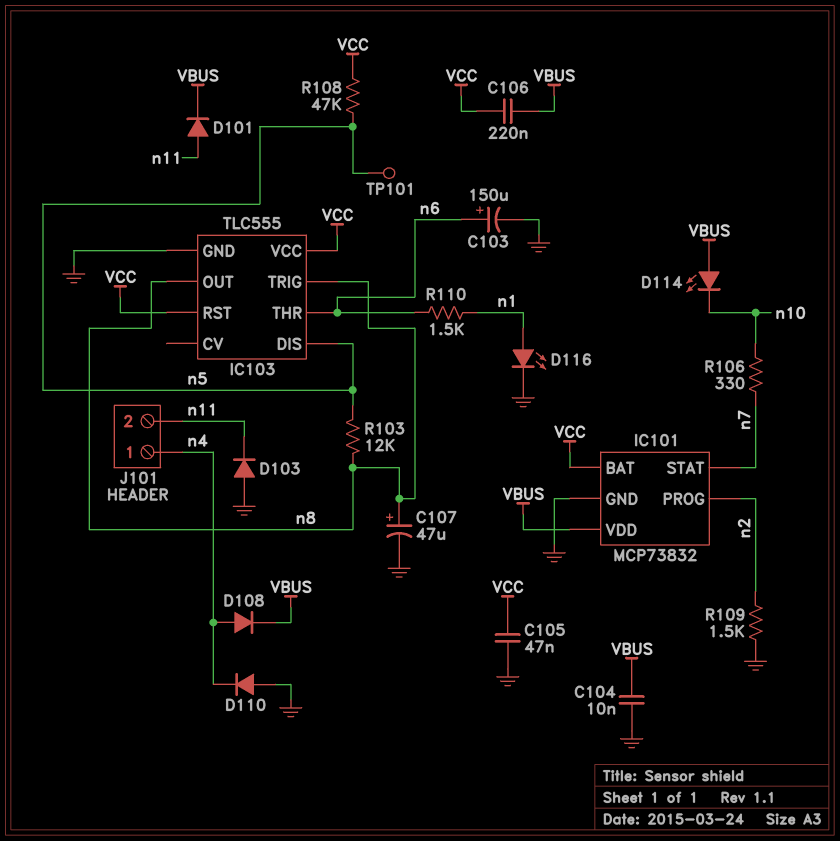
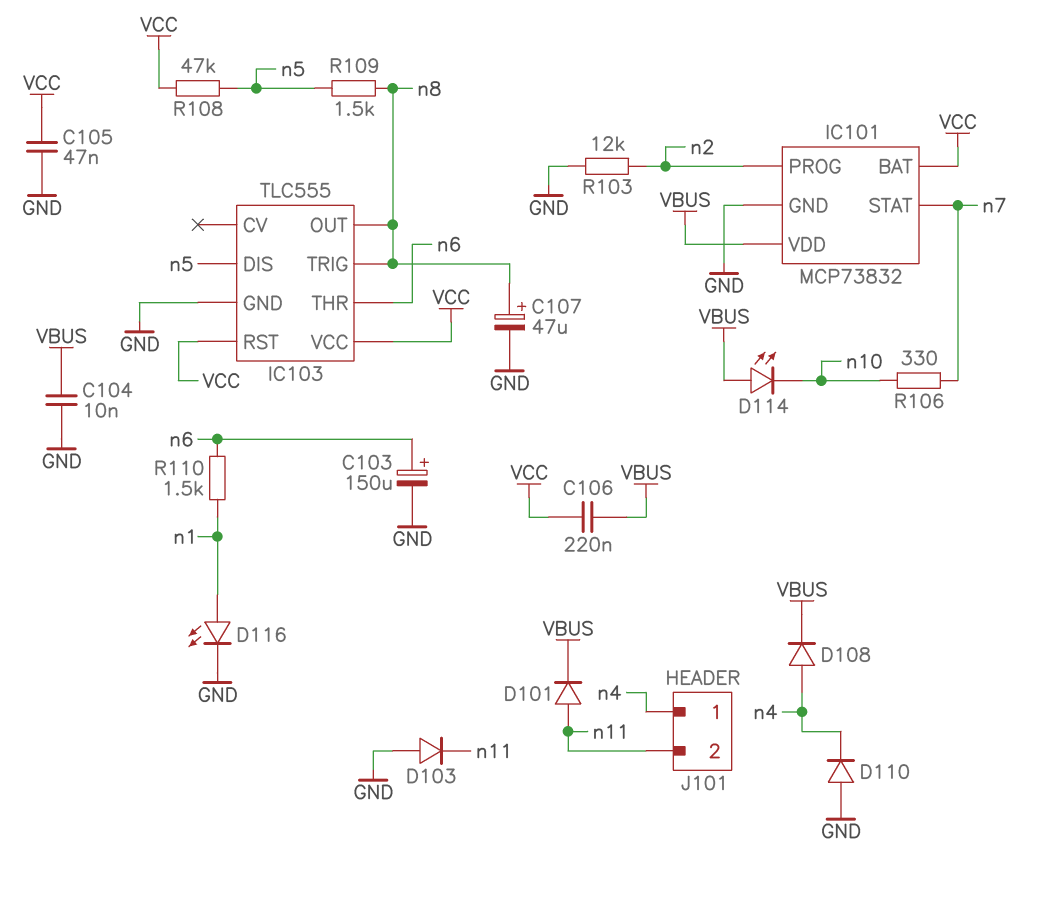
R103: 12k (n5, n8) -> 12k (GND, n2)
R109: 1.5k (GND, n2) -> 1.5k (n5, n8)
TP101: test point (n5) -> none

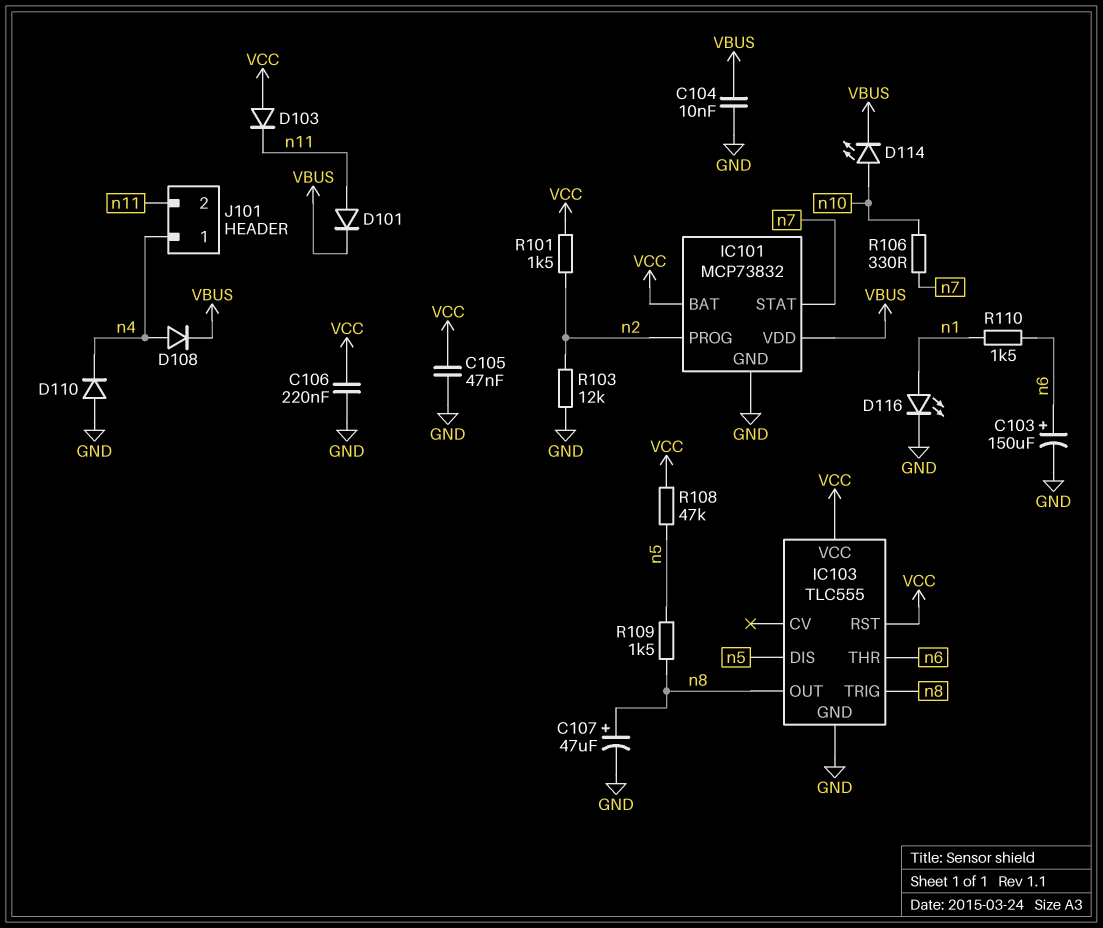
C106: 220nF (VBUS, VCC) -> 220nF (GND, VCC)
D103: diode (A GND, K n11) -> diode (A VCC, K n11)
D114: LED (A VBUS, K n10) -> LED (A n10, K VBUS)
R101: none -> 1.5k (VCC, n2)

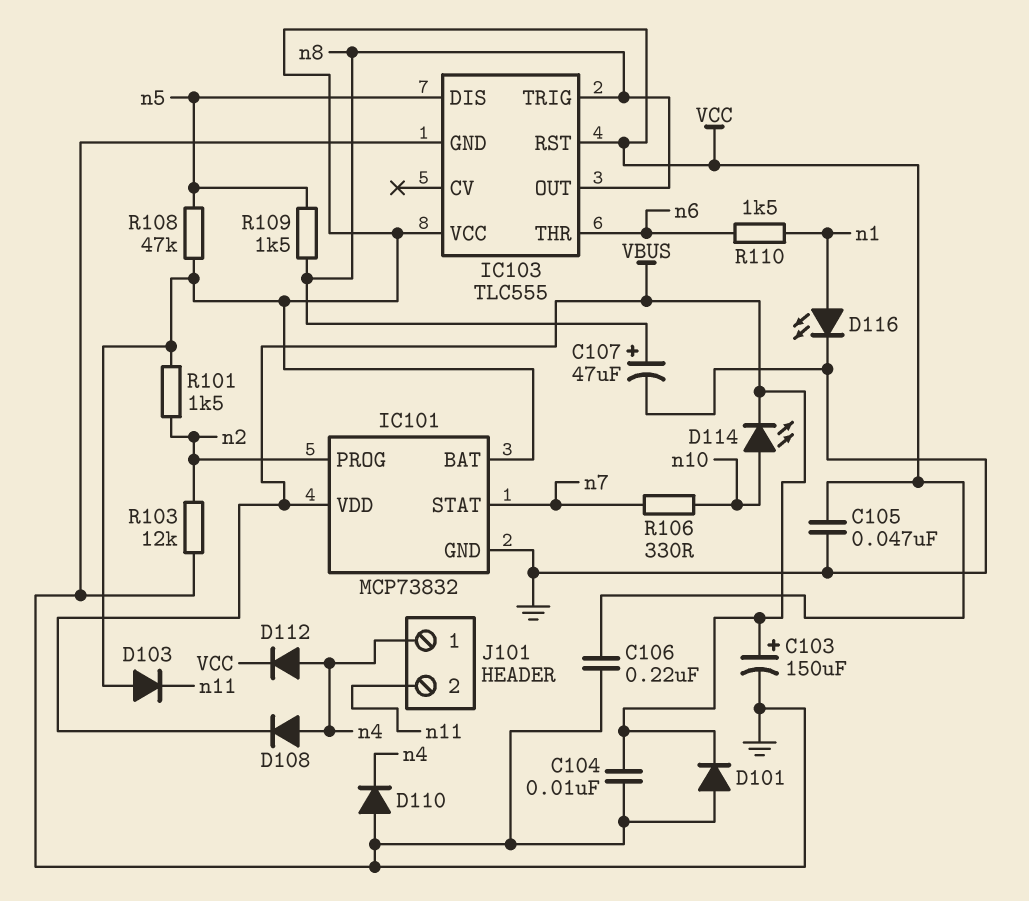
C103: 150uF (plus n6, minus GND) -> 150uF (plus VBUS, minus GND)
D101: diode (A n11, K VBUS) -> diode (A GND, K VBUS)
D112: none -> diode (A n4, K VCC)

